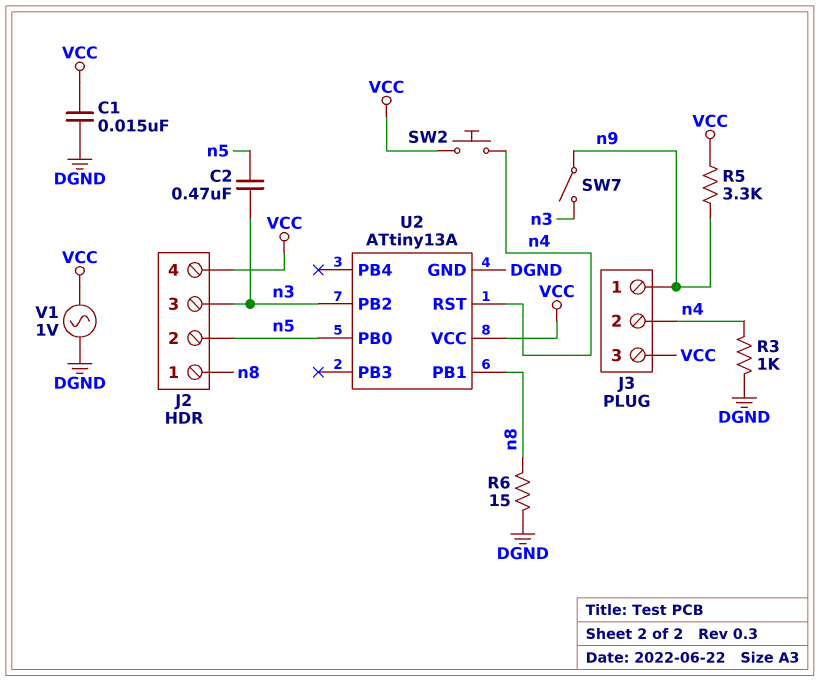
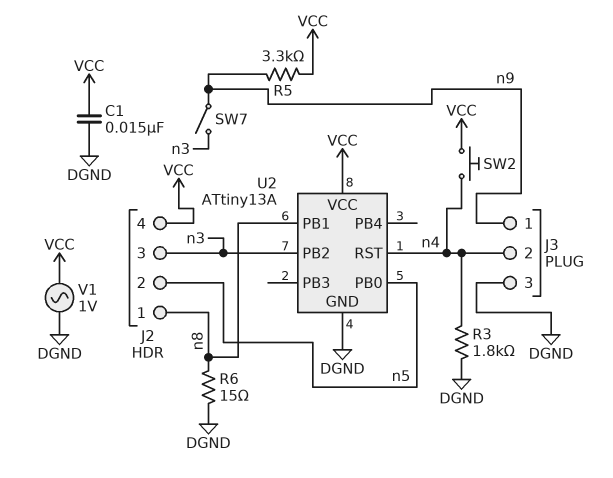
C2: 470nF (n3, n5) -> none
J3 pin 3: VCC -> DGND
R3: 1k (DGND, n4) -> 1.8k (DGND, n4)

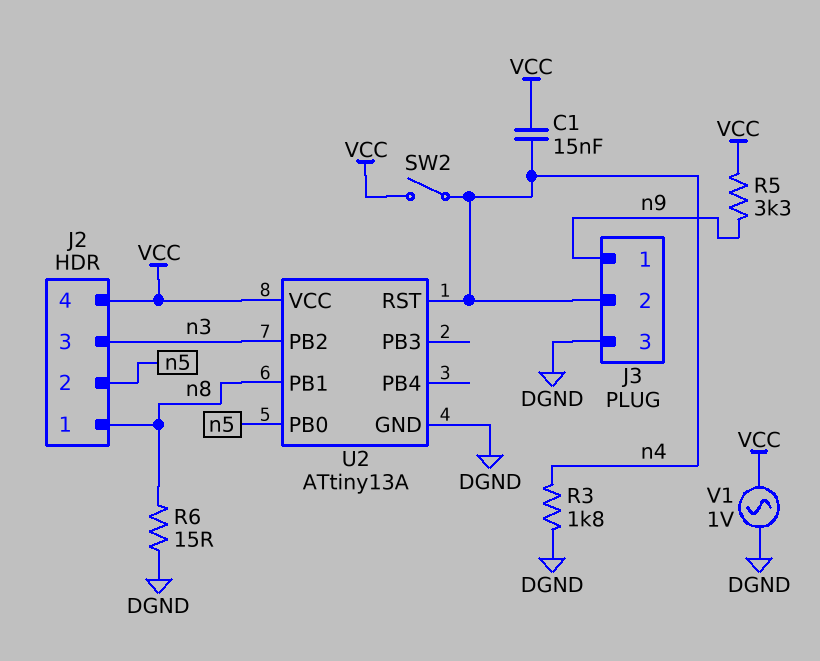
C1: 15nF (DGND, VCC) -> 15nF (VCC, n4)
SW2: button (VCC, n4) -> switch (VCC, n4)
SW7: switch (n3, n9) -> none

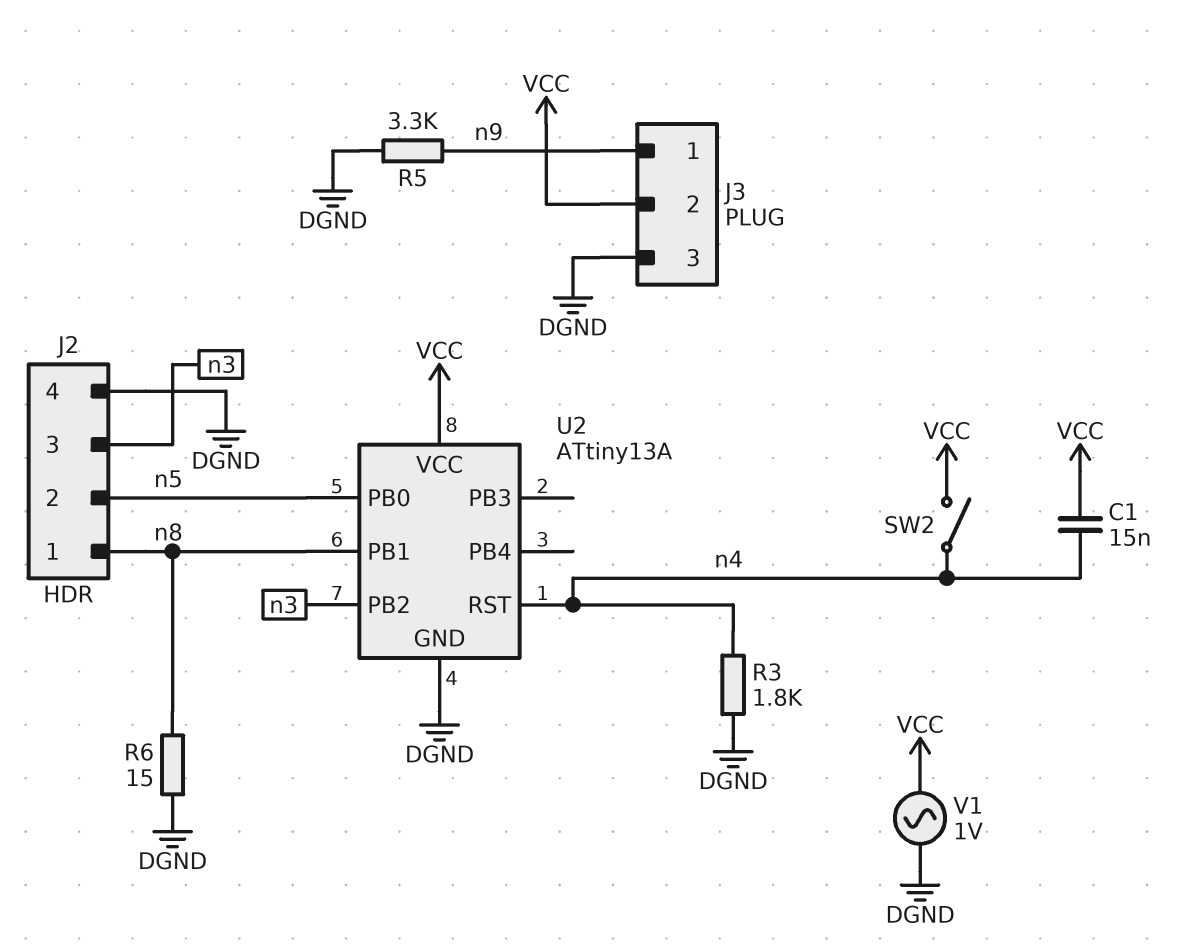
J2 pin 4: VCC -> DGND
J3 pin 2: n4 -> VCC
R5: 3.3k (VCC, n9) -> 3.3k (DGND, n9)

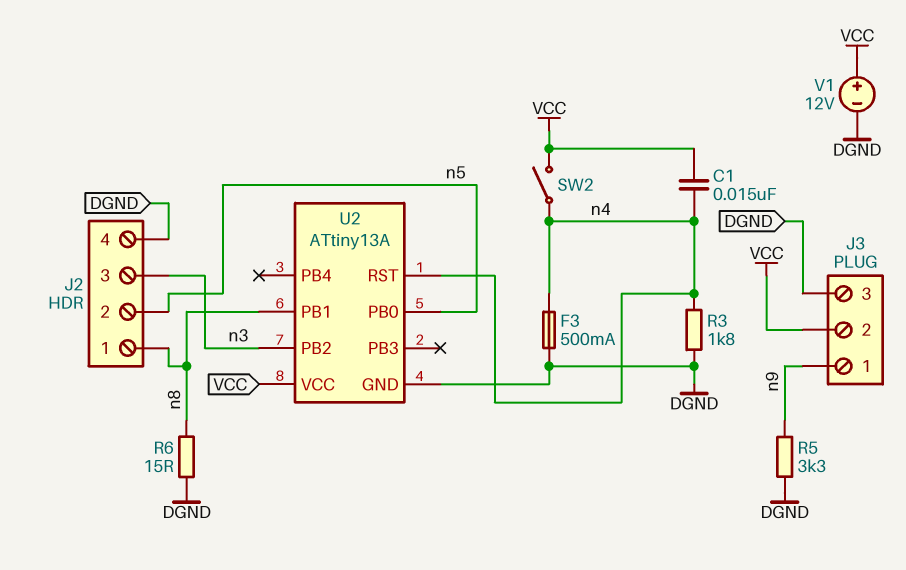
F3: none -> 500mA (DGND, n4)
V1: AC 1V (DGND, VCC) -> 12V (plus VCC, minus DGND)

